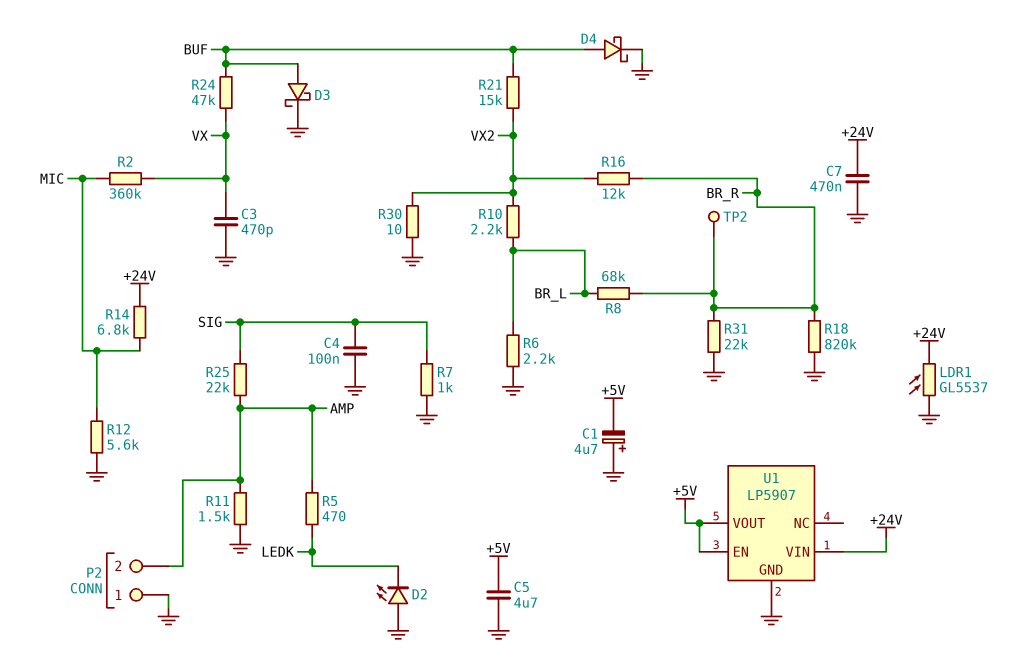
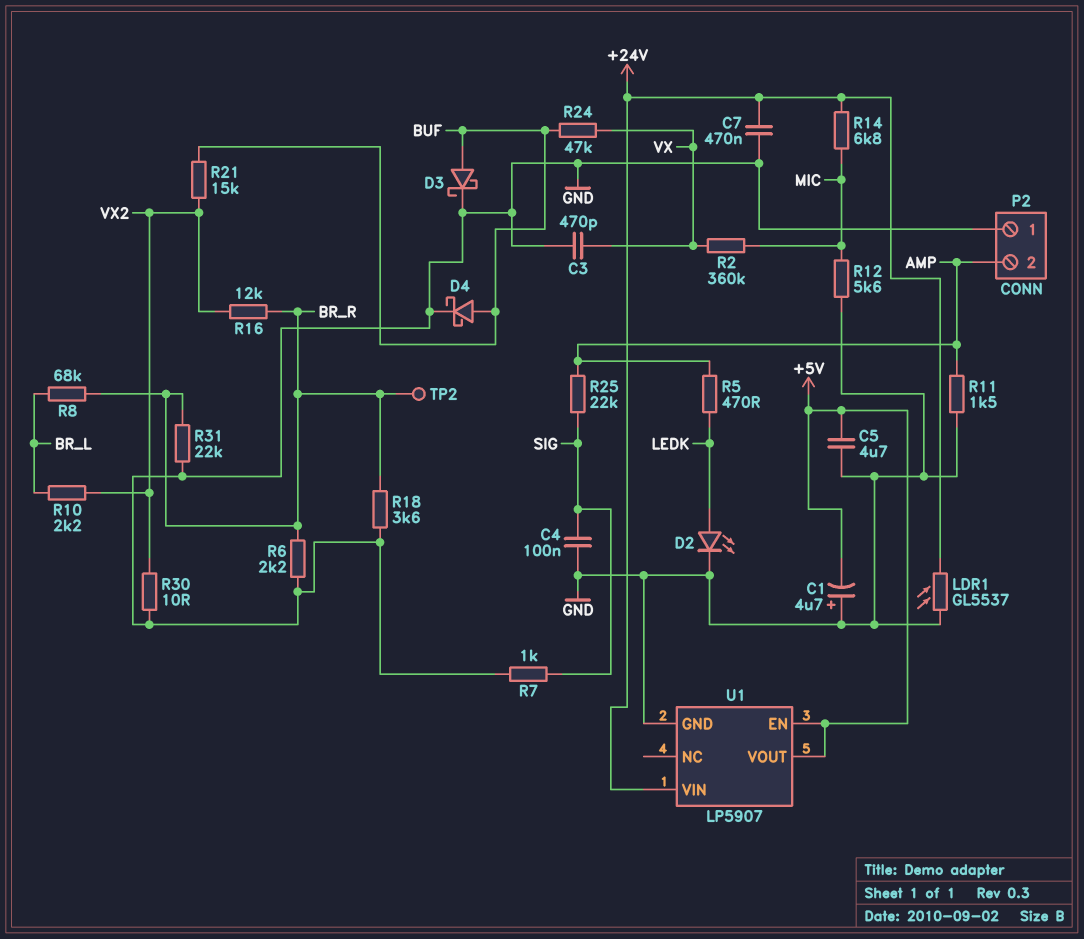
D2: LED (A GND, K LEDK) -> LED (A LEDK, K GND)
R6: 2.2k (BR_L, GND) -> 2.2k (BR_R, GND)
R18: 820k (BR_R, GND) -> 3.6k (BR_R, GND)

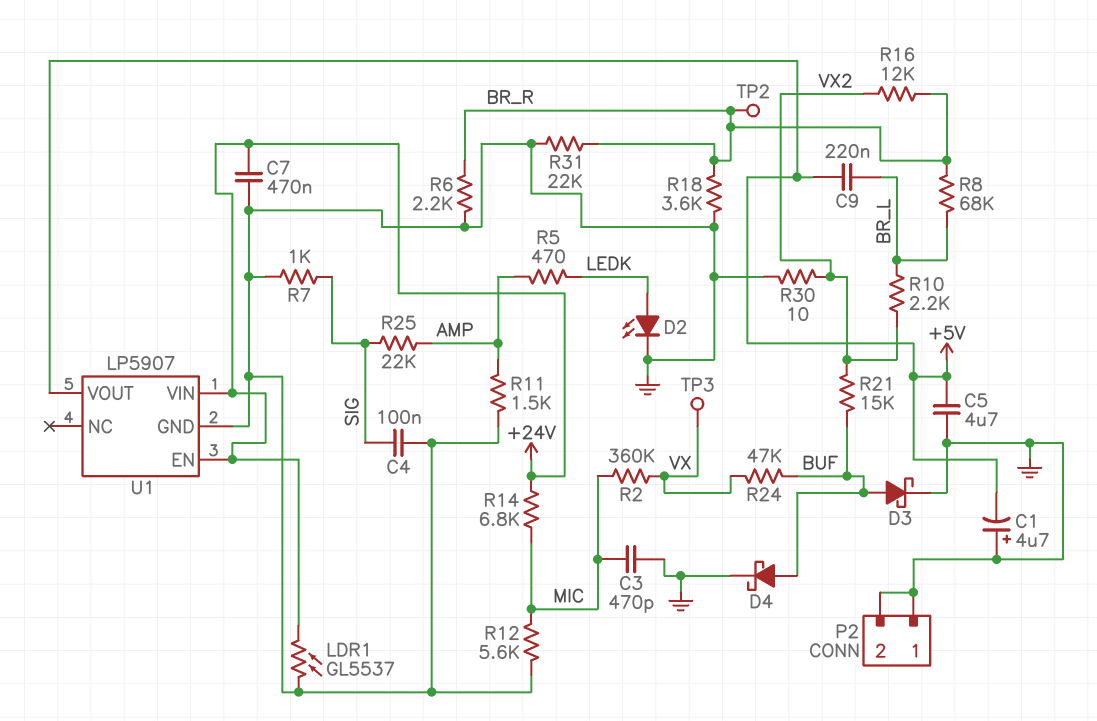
C3: 470pF (GND, VX) -> 470pF (GND, MIC)
C9: none -> 220nF (+5V, BR_L)
P2 pin 2: AMP -> GND
TP3: none -> test point (VX)
U1 pin EN: +5V -> +24V

